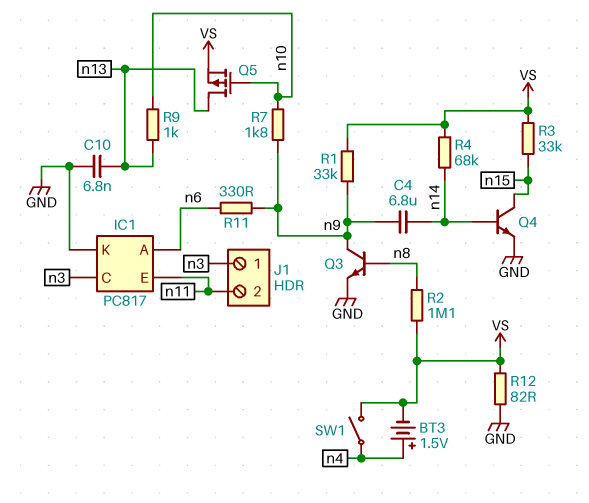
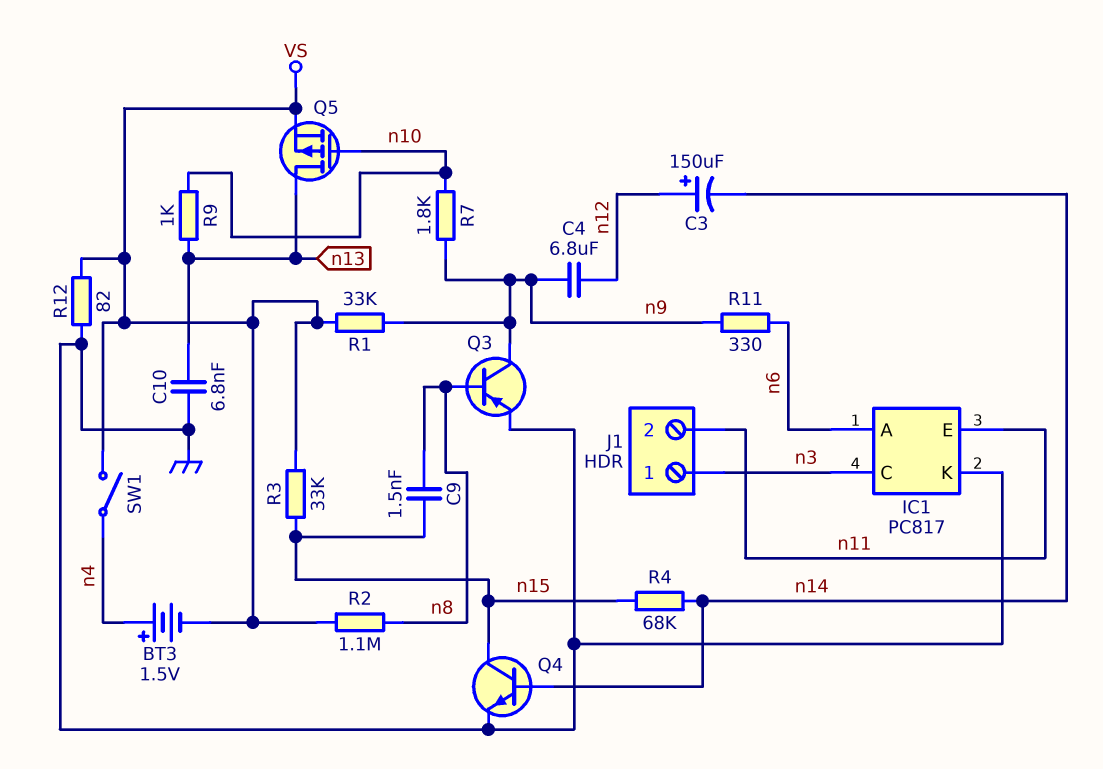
C3: none -> 150uF (plus n12, minus n14)
C4: 6.8uF (n9, n14) -> 6.8uF (n9, n12)
C9: none -> 1.5nF (n8, n15)
Q3: NPN (B n8, C n9, E GND) -> PNP (B n8, C n9, E GND)
R4: 68k (VS, n14) -> 68k (n14, n15)

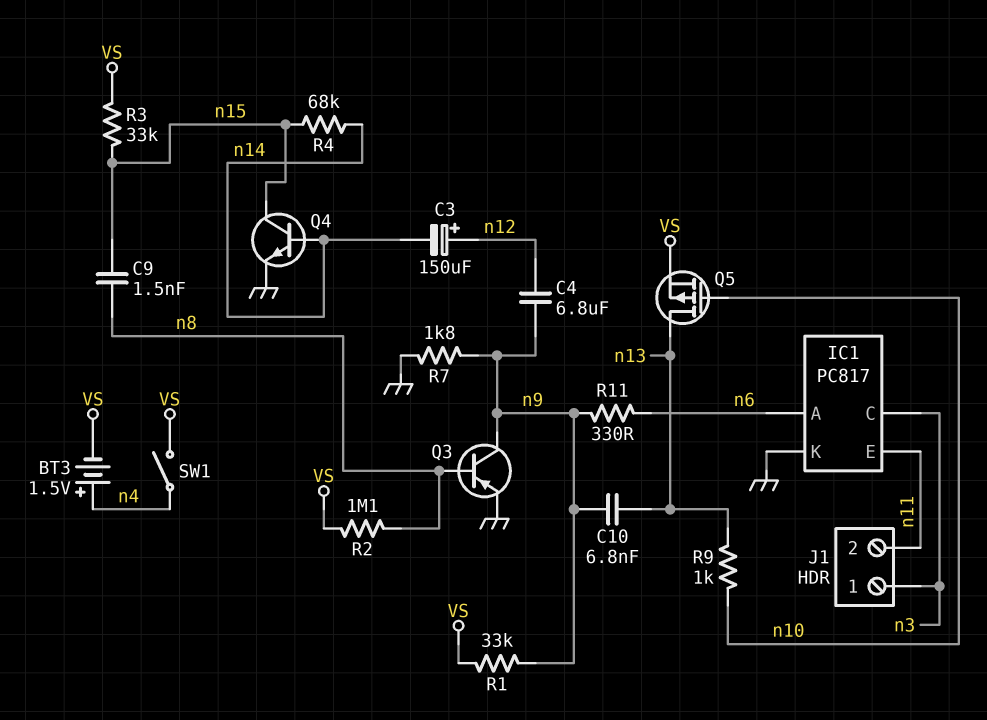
C10: 6.8nF (GND, n13) -> 6.8nF (n9, n13)
R7: 1.8k (n9, n10) -> 1.8k (GND, n9)
R12: 82 (GND, VS) -> none

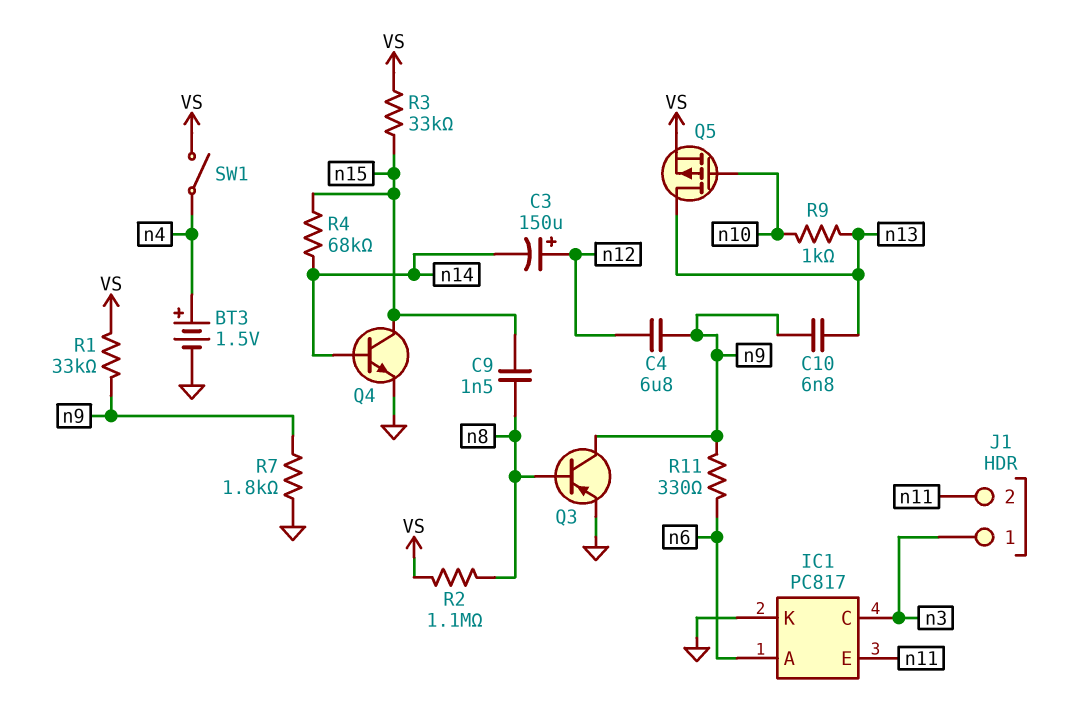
BT3: 1.5V (plus n4, minus VS) -> 1.5V (plus n4, minus GND)

